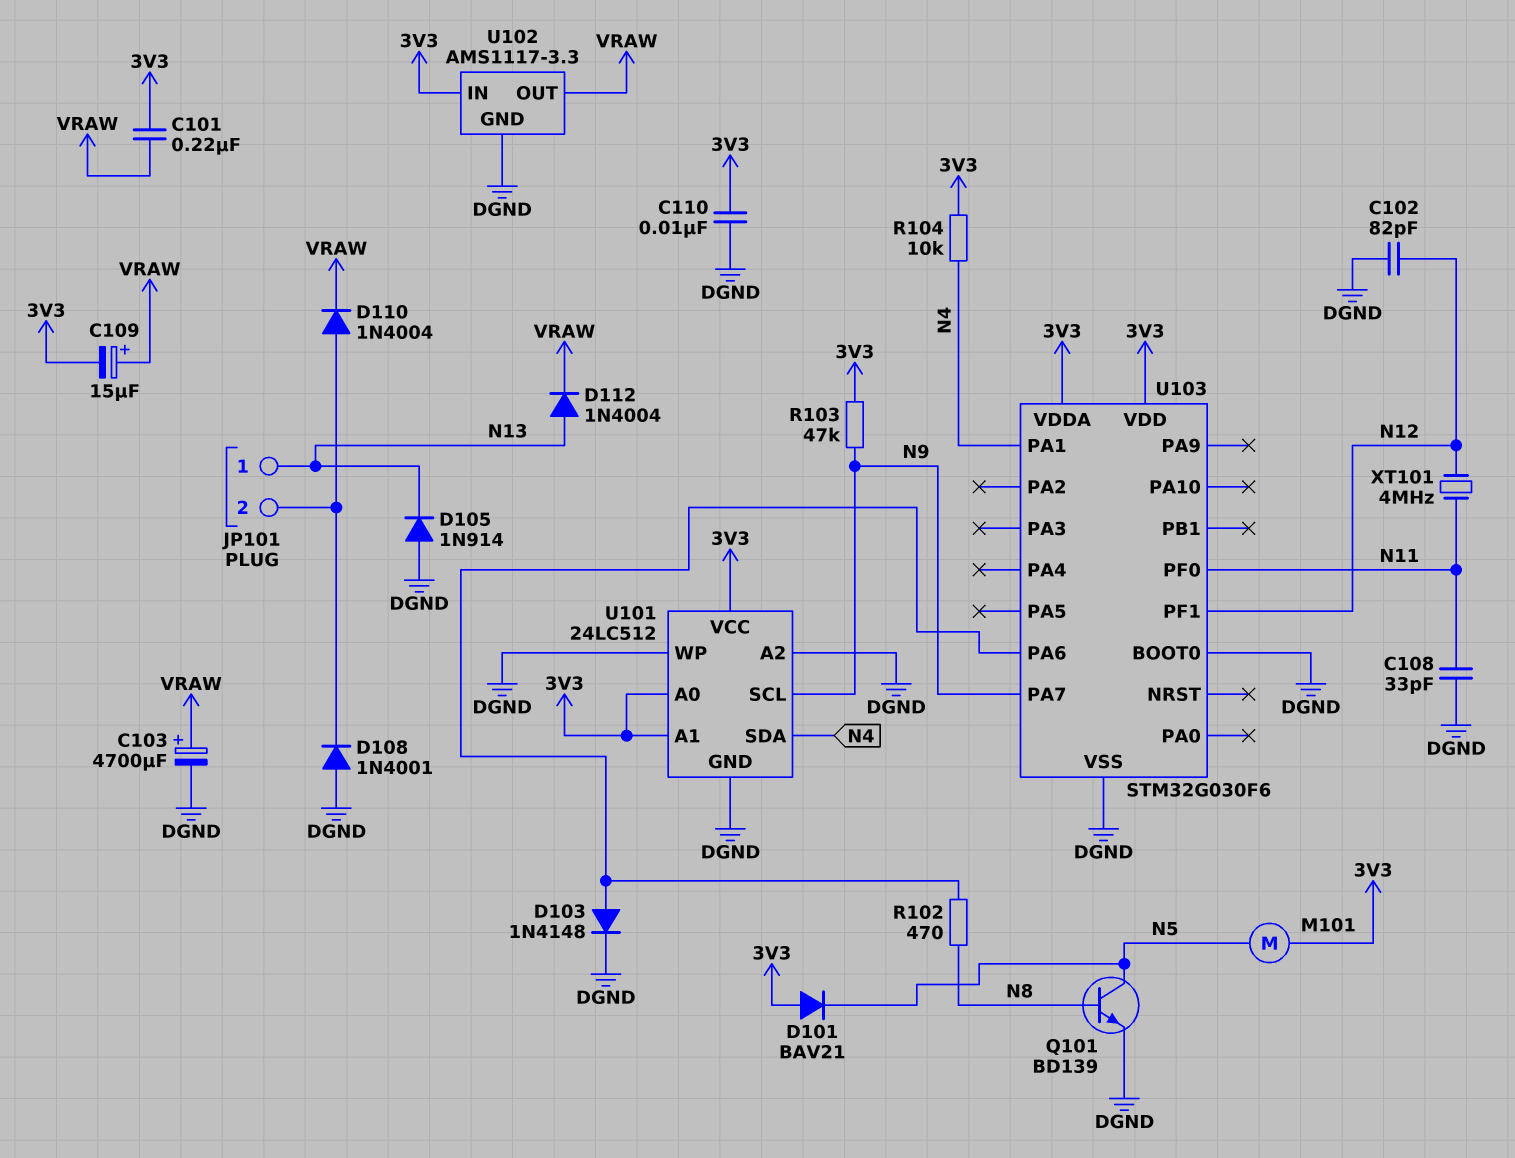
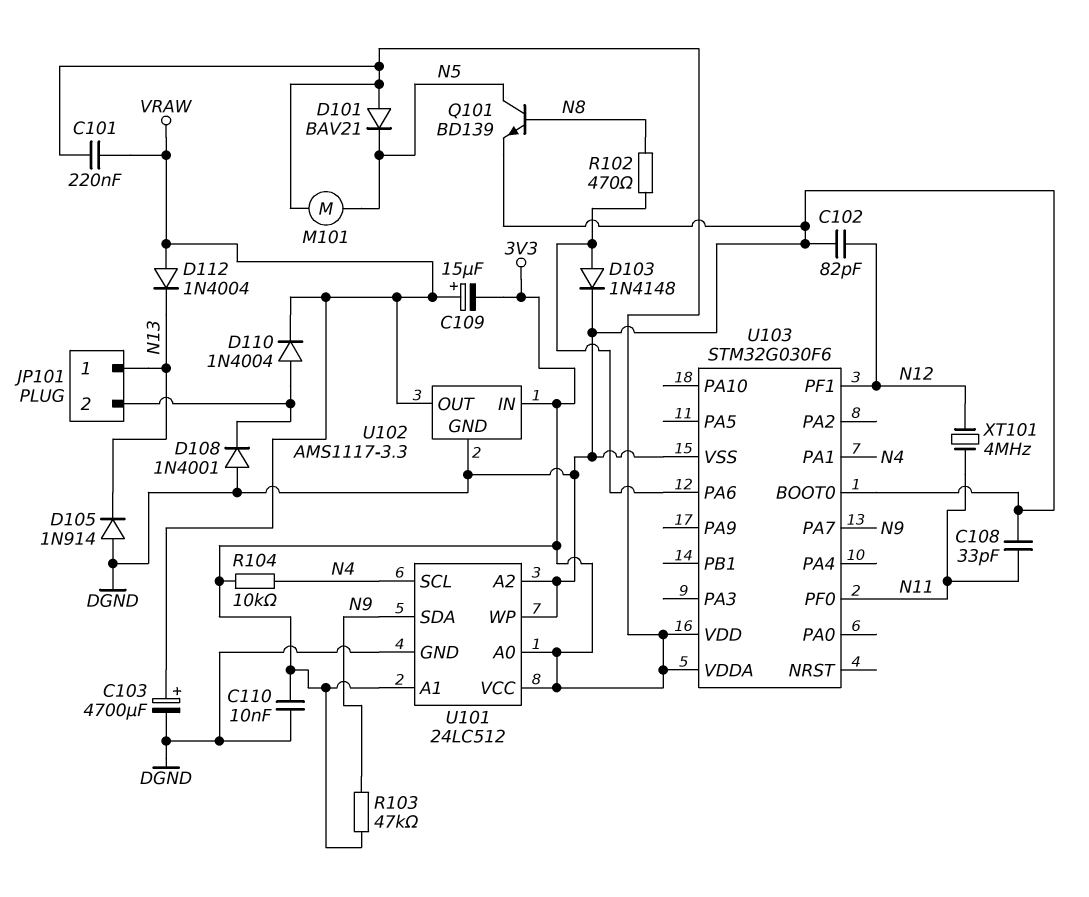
D112: diode 1N4004 (A N13, K VRAW) -> diode 1N4004 (A VRAW, K N13)
U101 pin SCL: N9 -> N4
U101 pin SDA: N4 -> N9

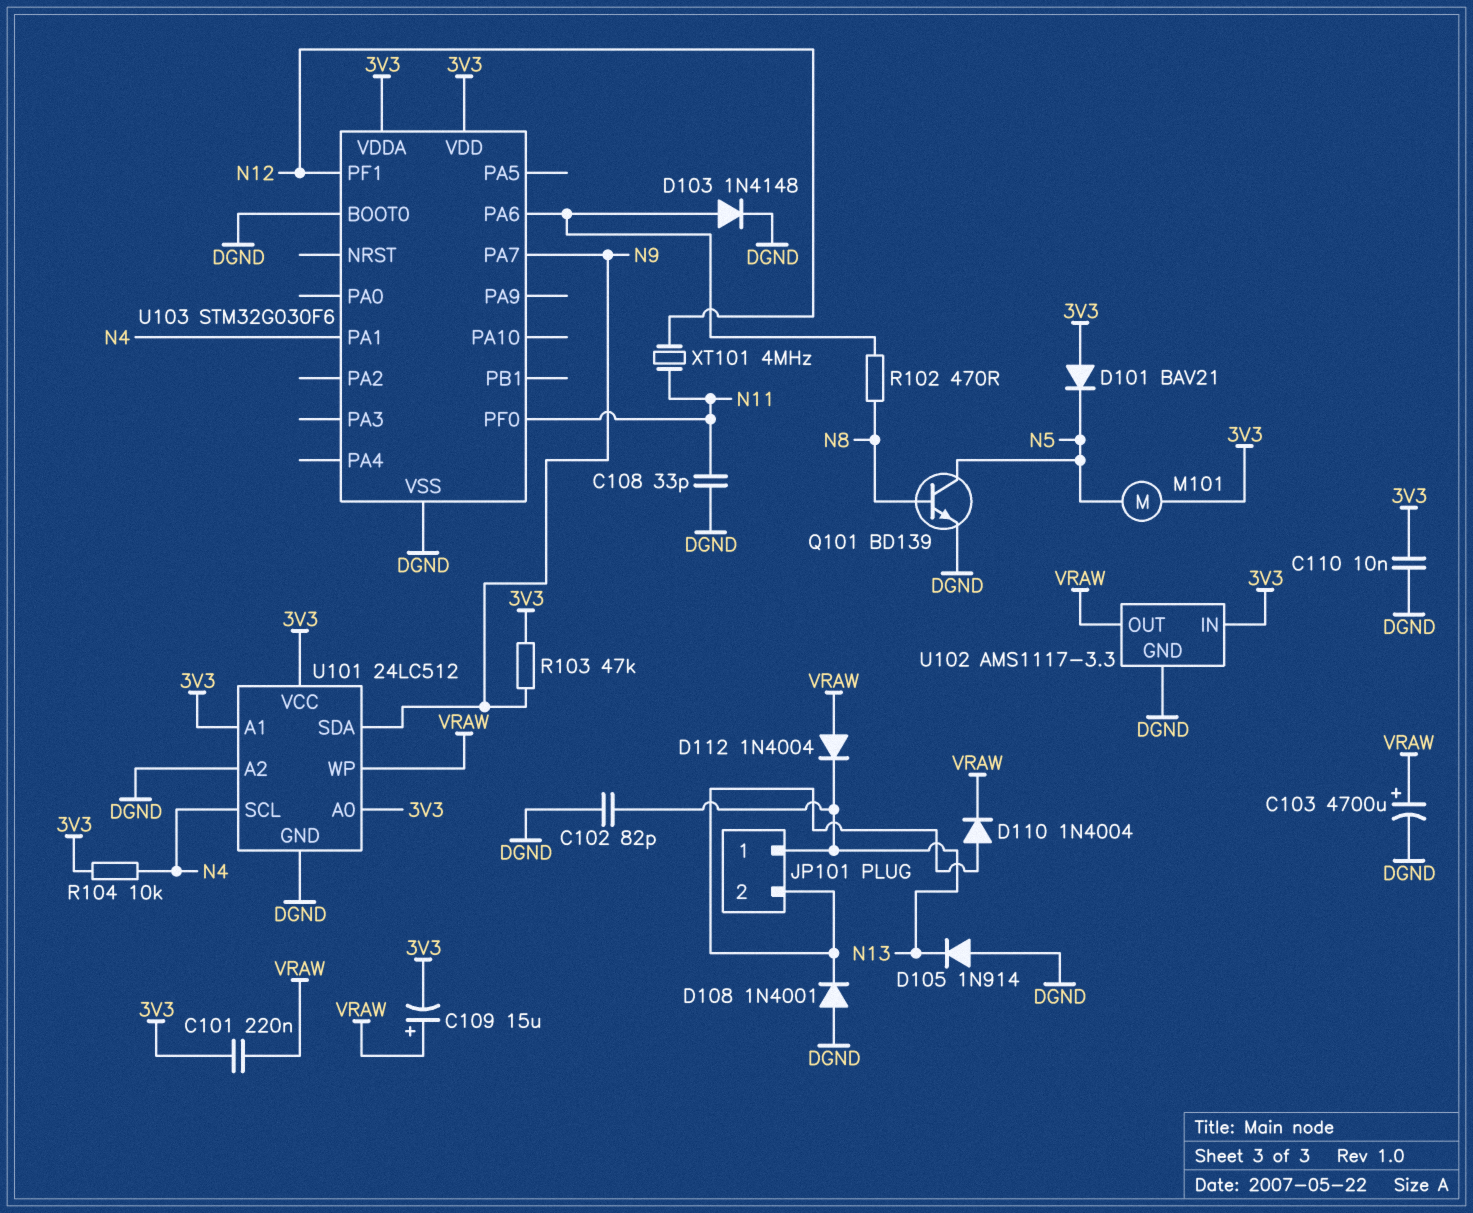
C102: 82pF (DGND, N12) -> 82pF (DGND, N13)
U101 pin WP: DGND -> VRAW

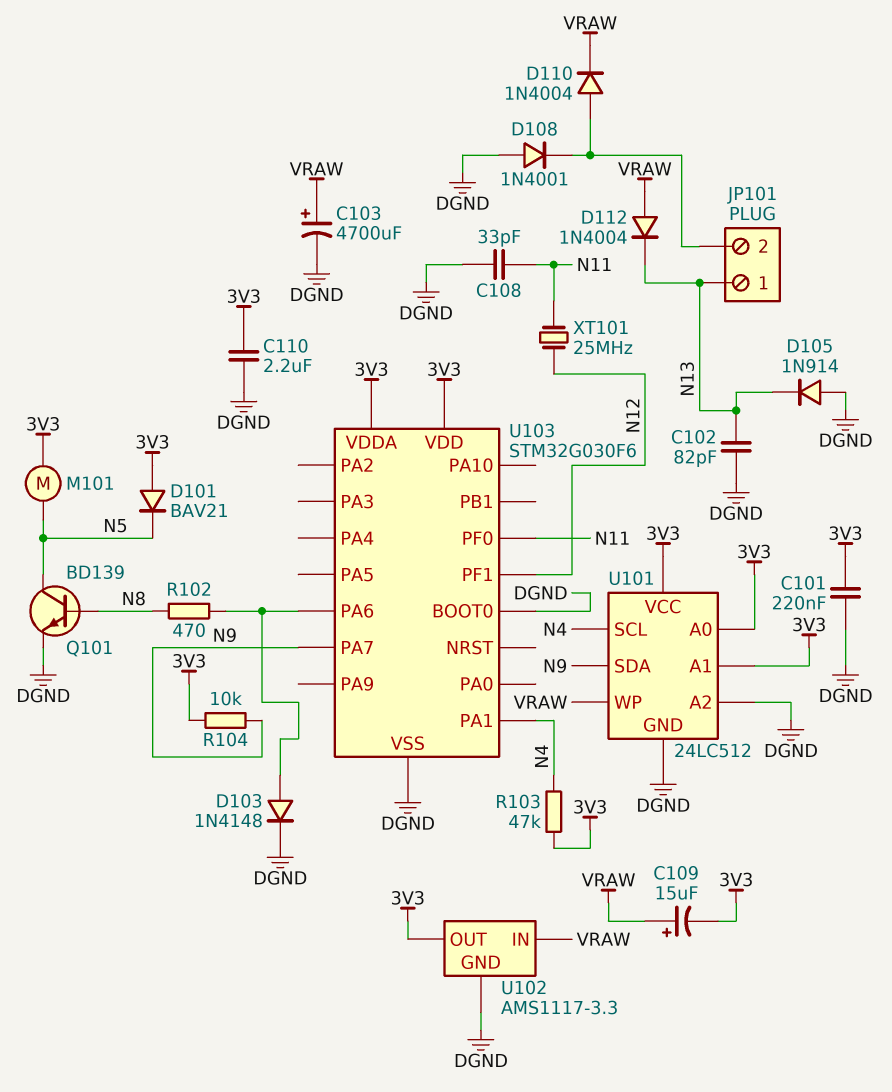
C101: 220nF (3V3, VRAW) -> 220nF (3V3, DGND)
C110: 10nF (3V3, DGND) -> 2.2uF (3V3, DGND)
R103: 47k (3V3, N9) -> 47k (3V3, N4)
R104: 10k (3V3, N4) -> 10k (3V3, N9)
U102 pin IN: 3V3 -> VRAW
U102 pin OUT: VRAW -> 3V3
XT101: 4MHz (N11, N12) -> 25MHz (N11, N12)

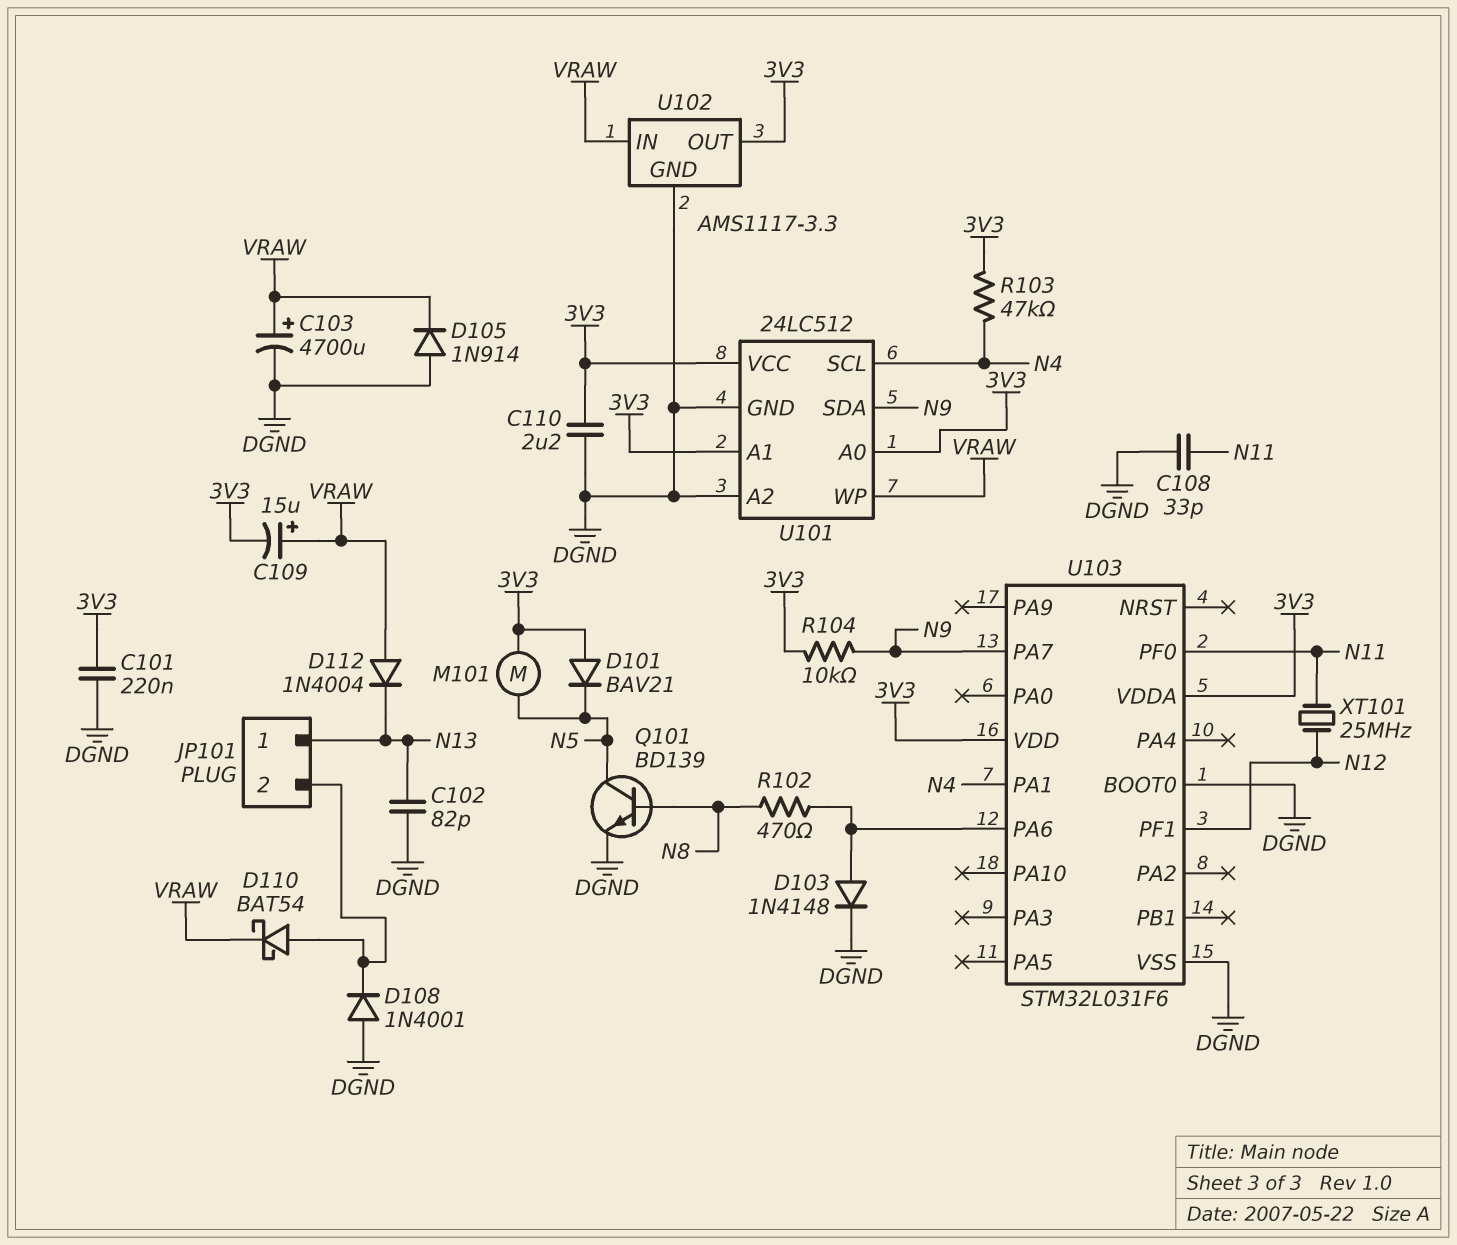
D105: diode 1N914 (A DGND, K N13) -> diode 1N914 (A DGND, K VRAW)
D110: diode 1N4004 (A JP101/2, K VRAW) -> schottky BAT54 (A JP101/2, K VRAW)
U103: STM32G030F6 -> STM32L031F6

